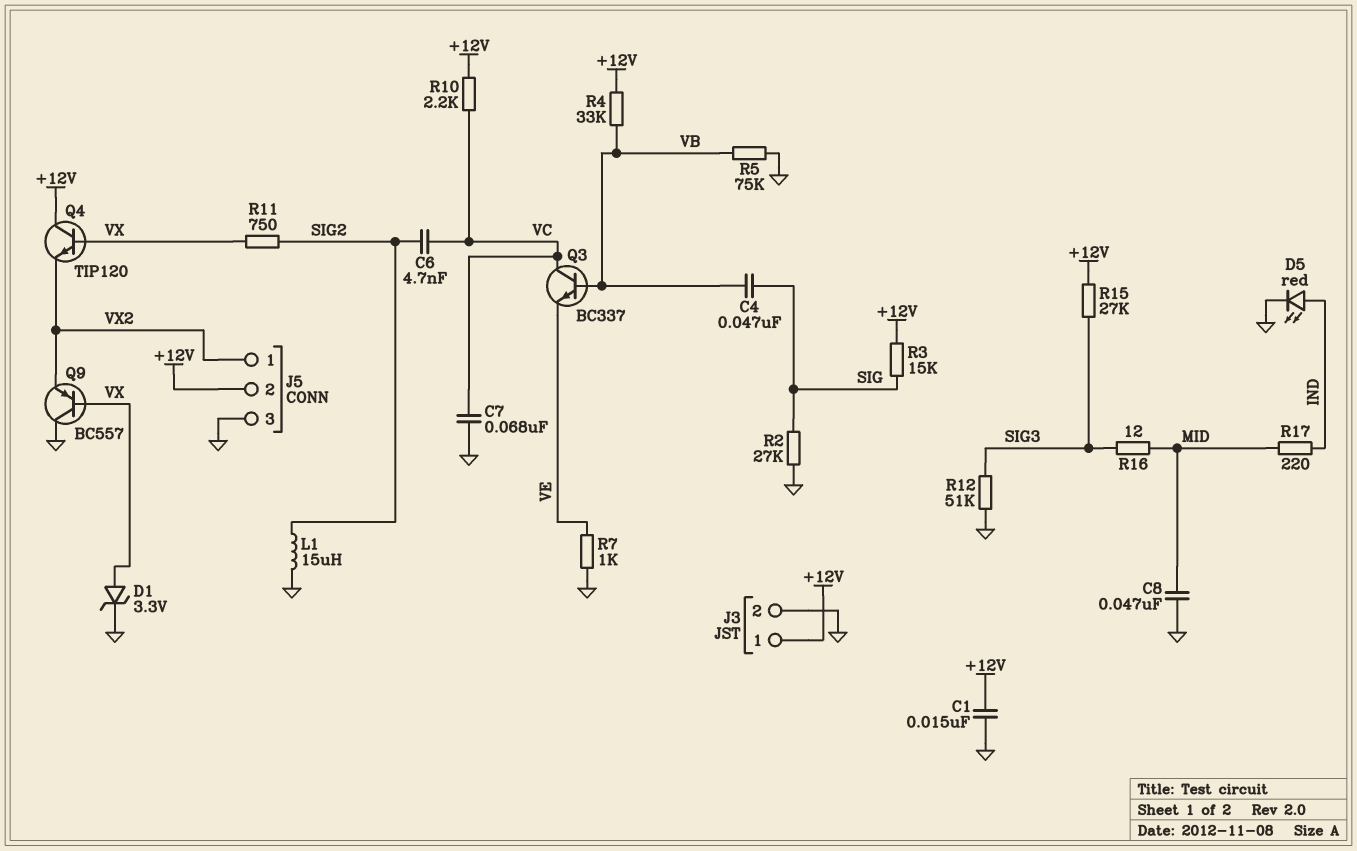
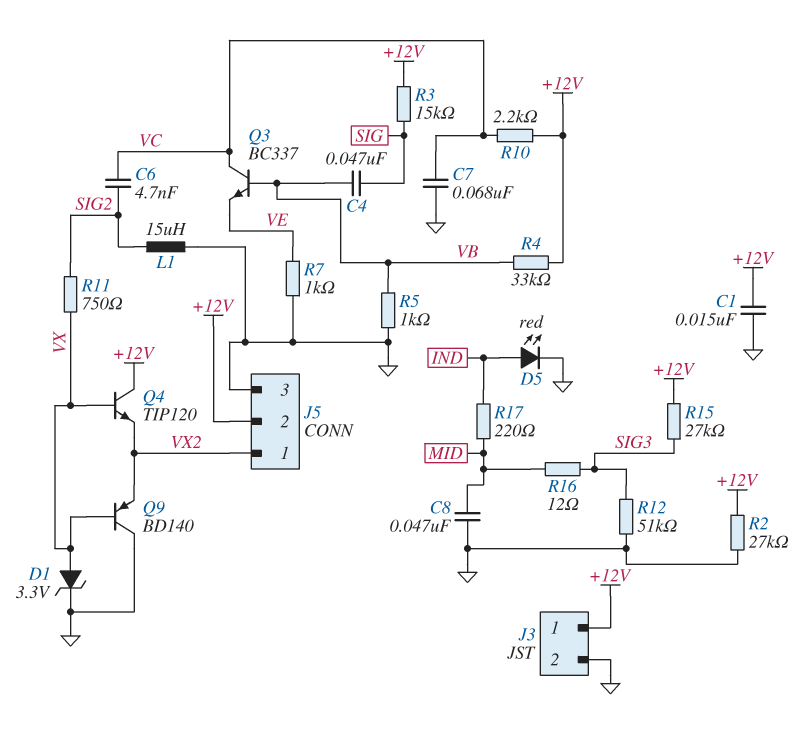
Q9: PNP BC557 (B VX, C GND, E VX2) -> PNP BD140 (B VX, C GND, E VX2)
R2: 27k (GND, SIG) -> 27k (+12V, GND)
R5: 75k (GND, VB) -> 1k (GND, VB)

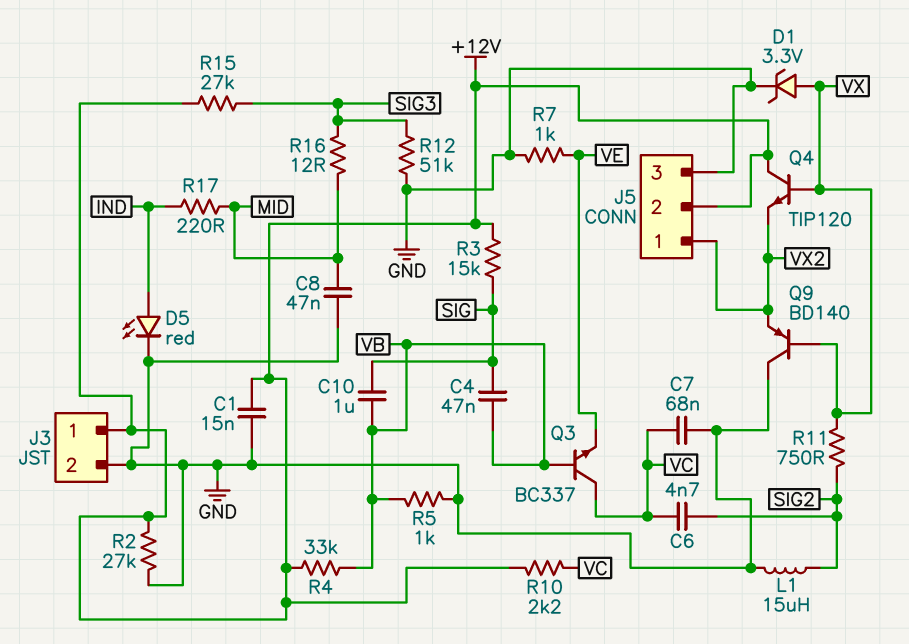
C10: none -> 1uF (SIG, VB)

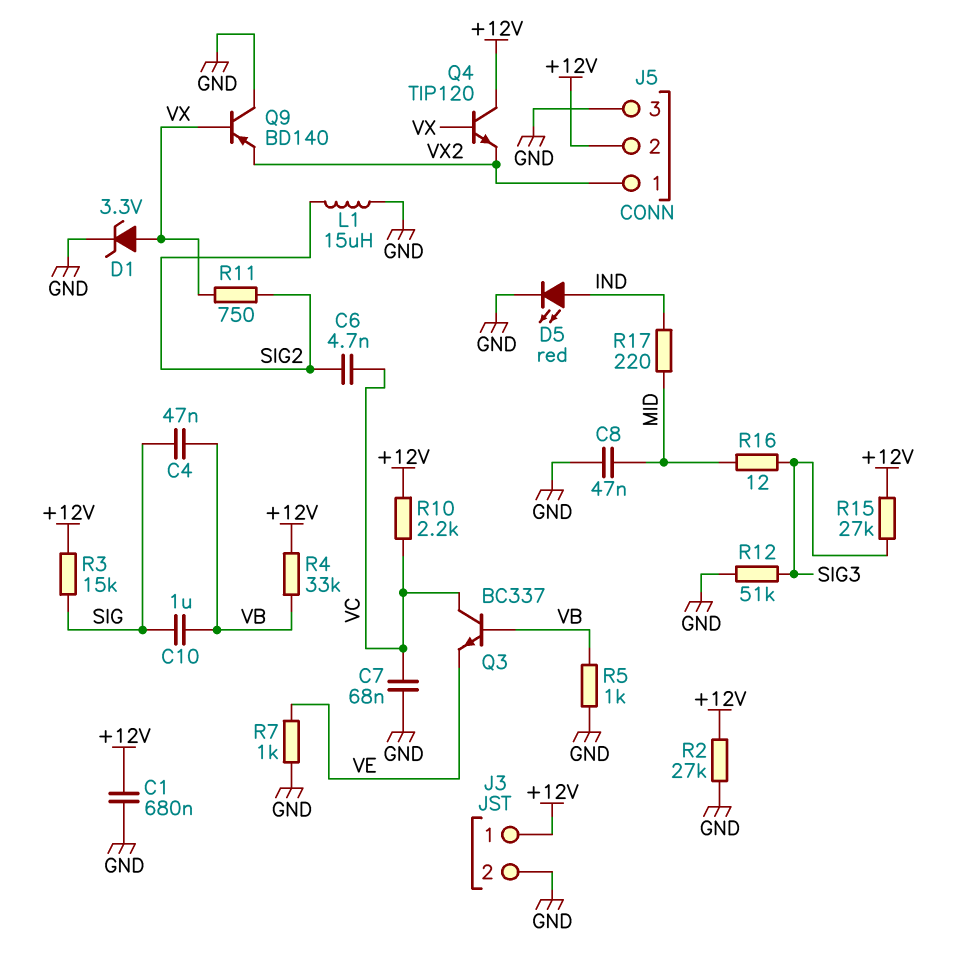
C1: 15nF (+12V, GND) -> 680nF (+12V, GND)

